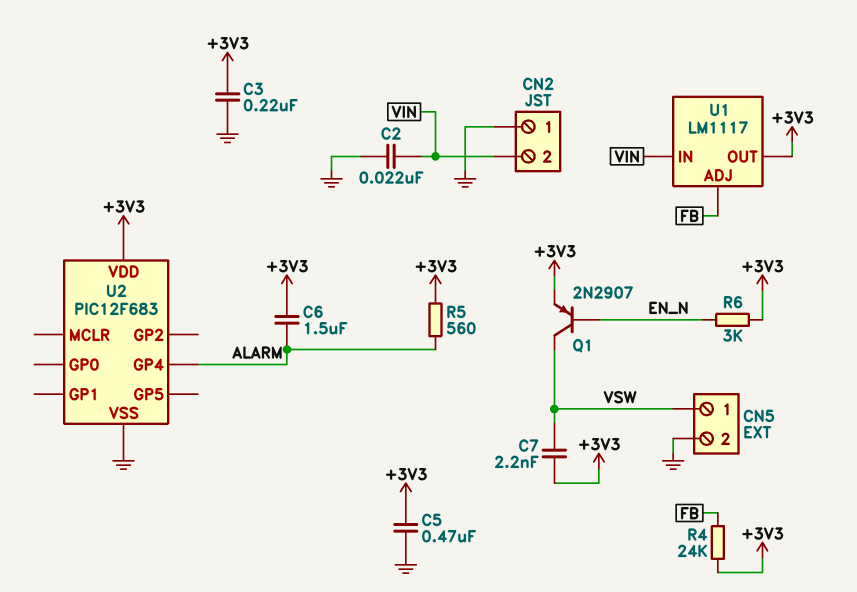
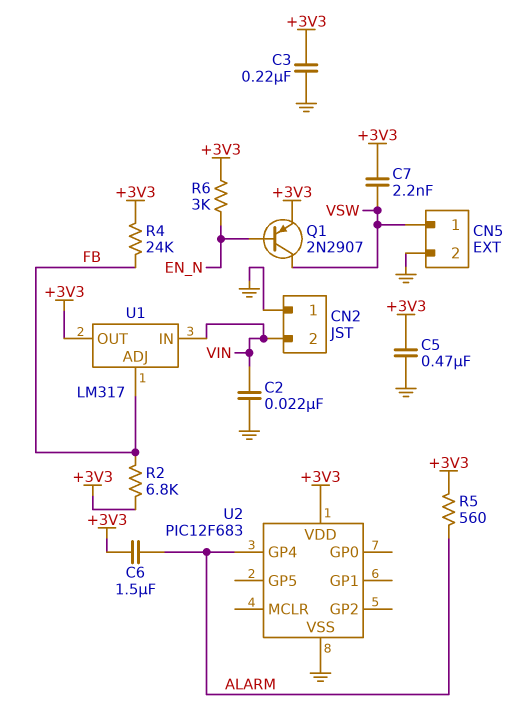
R2: none -> 6.8k (+3V3, FB)
U1: LM1117 -> LM317

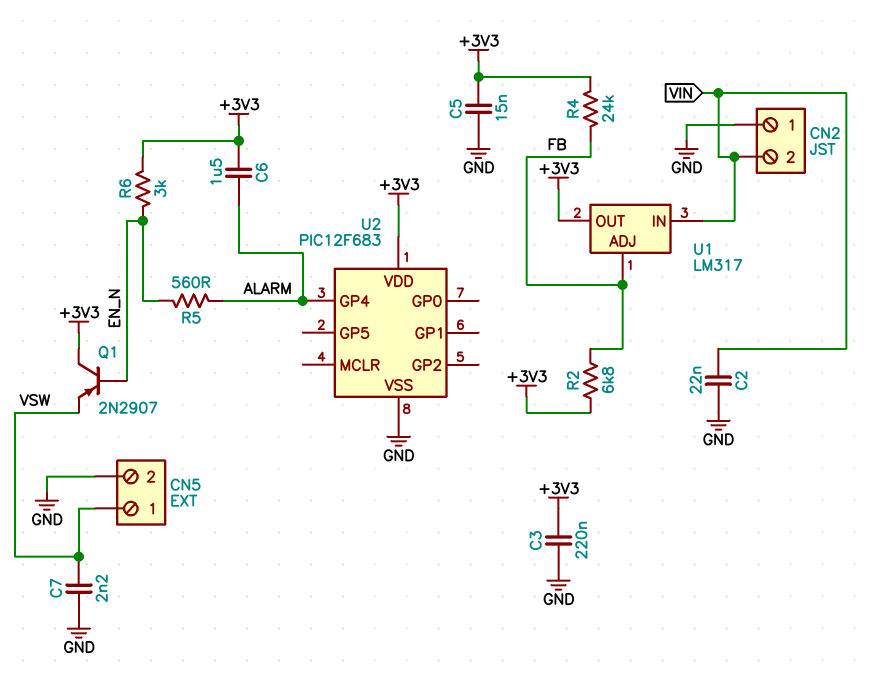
C5: 470nF (+3V3, GND) -> 15nF (+3V3, GND)
C7: 2.2nF (+3V3, VSW) -> 2.2nF (GND, VSW)
Q1: PNP 2N2907 (B EN_N, C VSW, E +3V3) -> PNP 2N2907 (B EN_N, C +3V3, E VSW)
R5: 560 (+3V3, ALARM) -> 560 (ALARM, EN_N)

